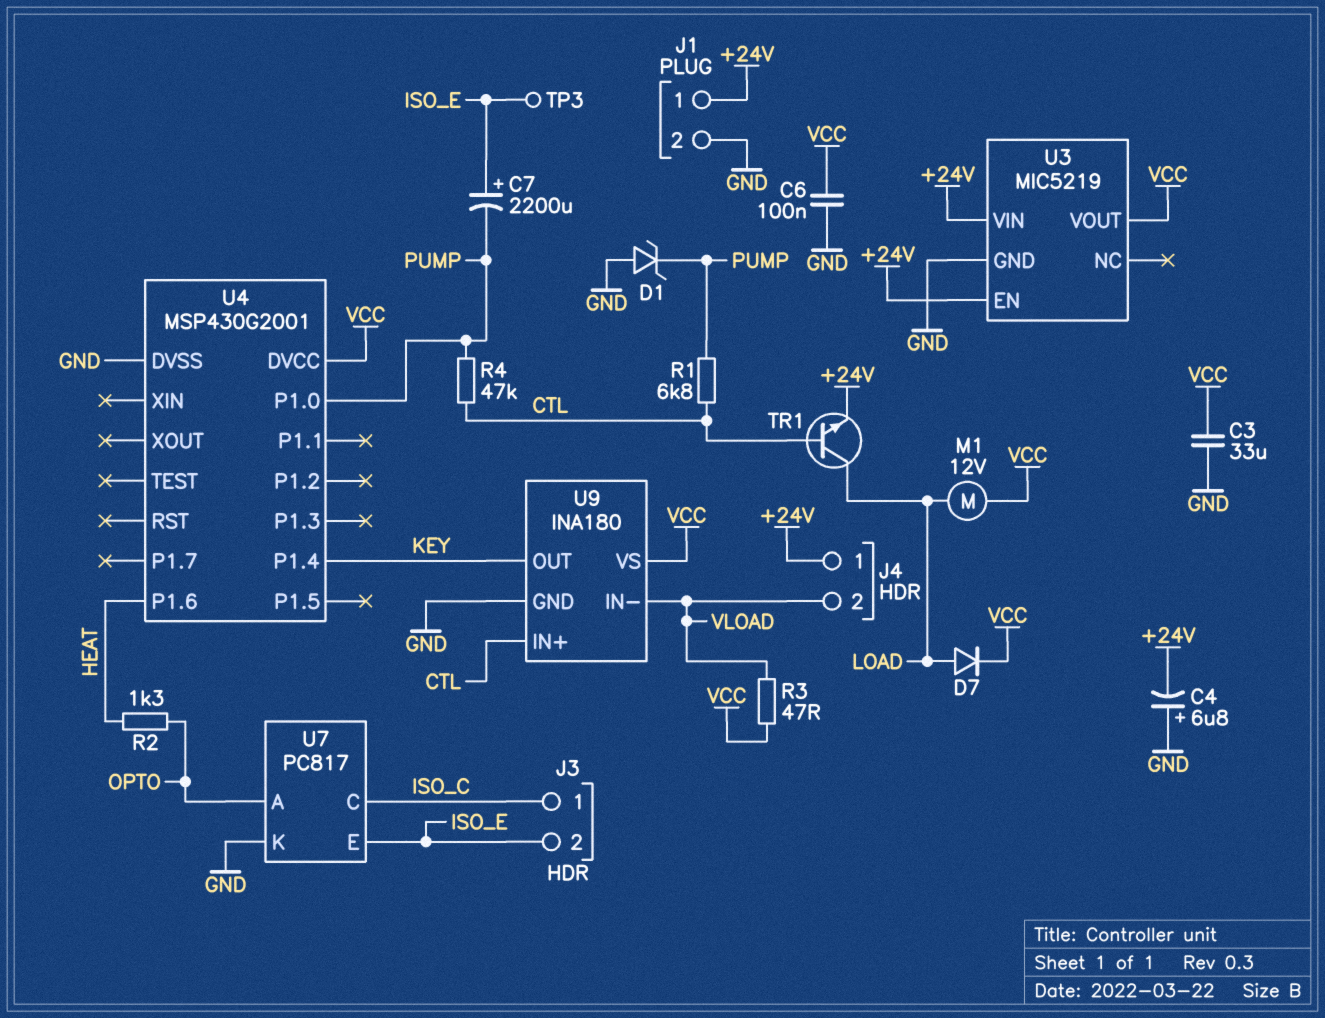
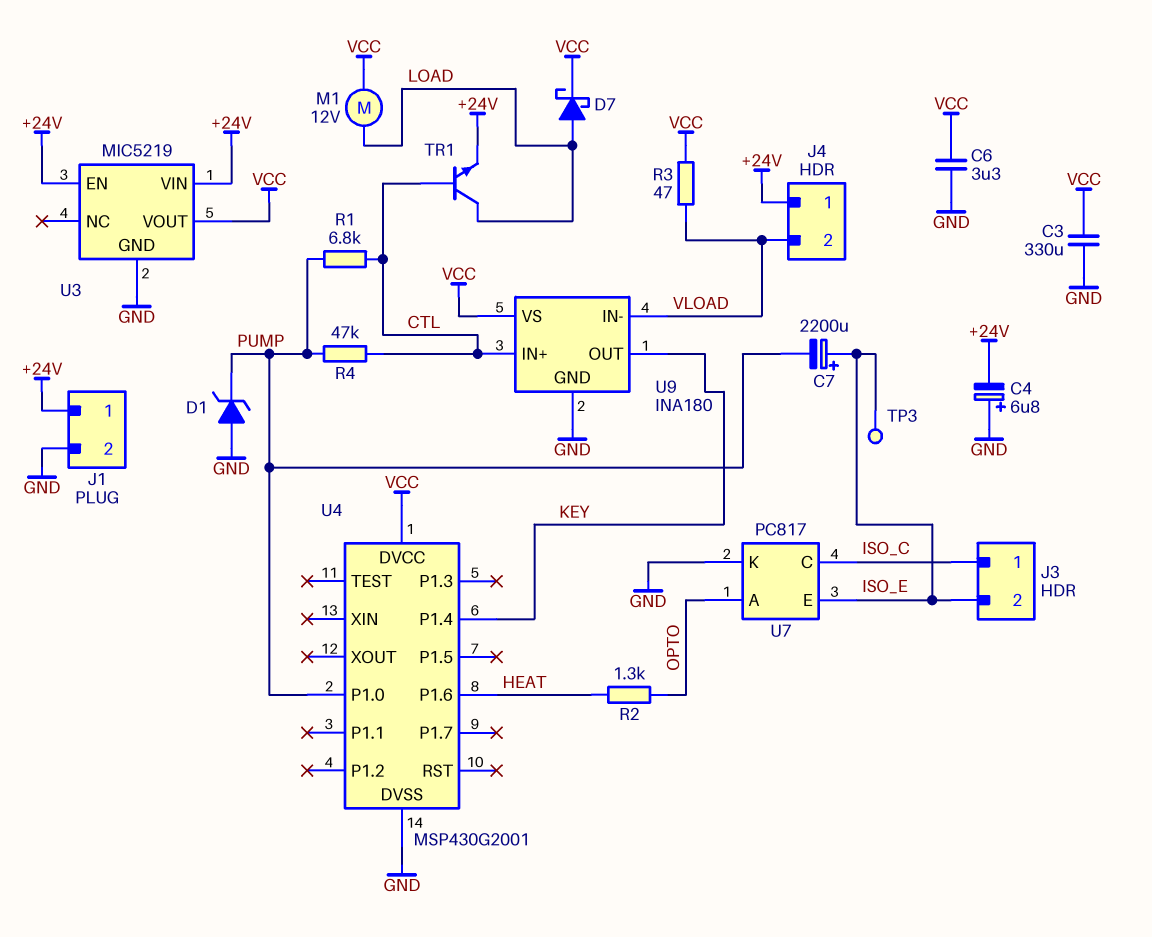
C3: 33uF (GND, VCC) -> 330uF (GND, VCC)
C6: 100nF (GND, VCC) -> 3.3uF (GND, VCC)
D7: diode (A LOAD, K VCC) -> schottky (A LOAD, K VCC)

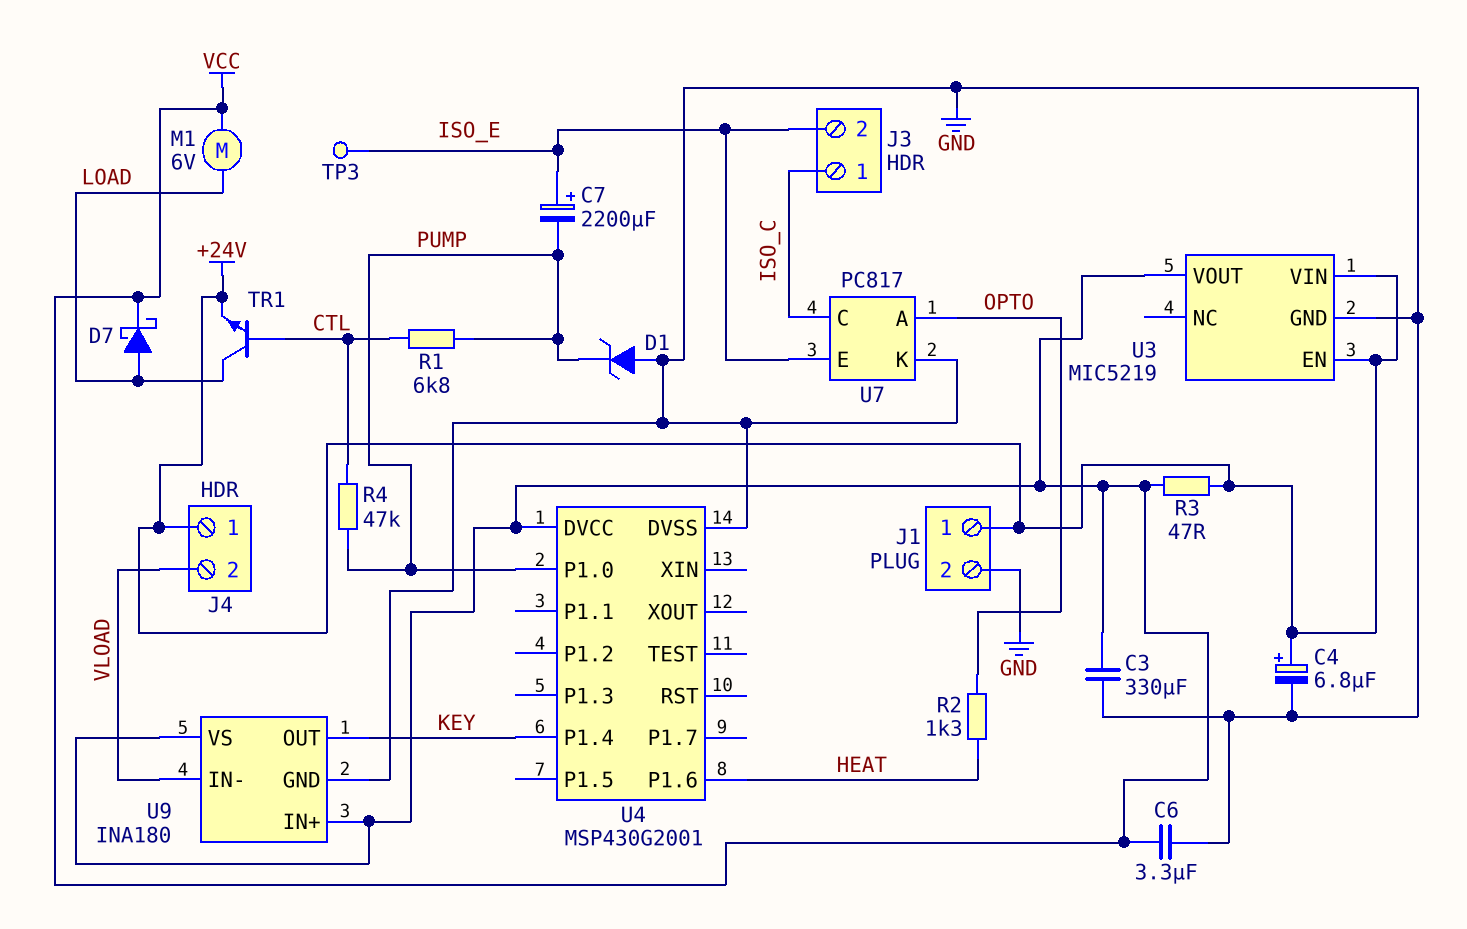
C4: 6.8uF (plus GND, minus +24V) -> 6.8uF (plus +24V, minus GND)
M1: motor 12V (LOAD, VCC) -> motor 6V (LOAD, VCC)
R3: 47 (VCC, VLOAD) -> 47 (+24V, VCC)
U9 pin IN+: CTL -> VCC

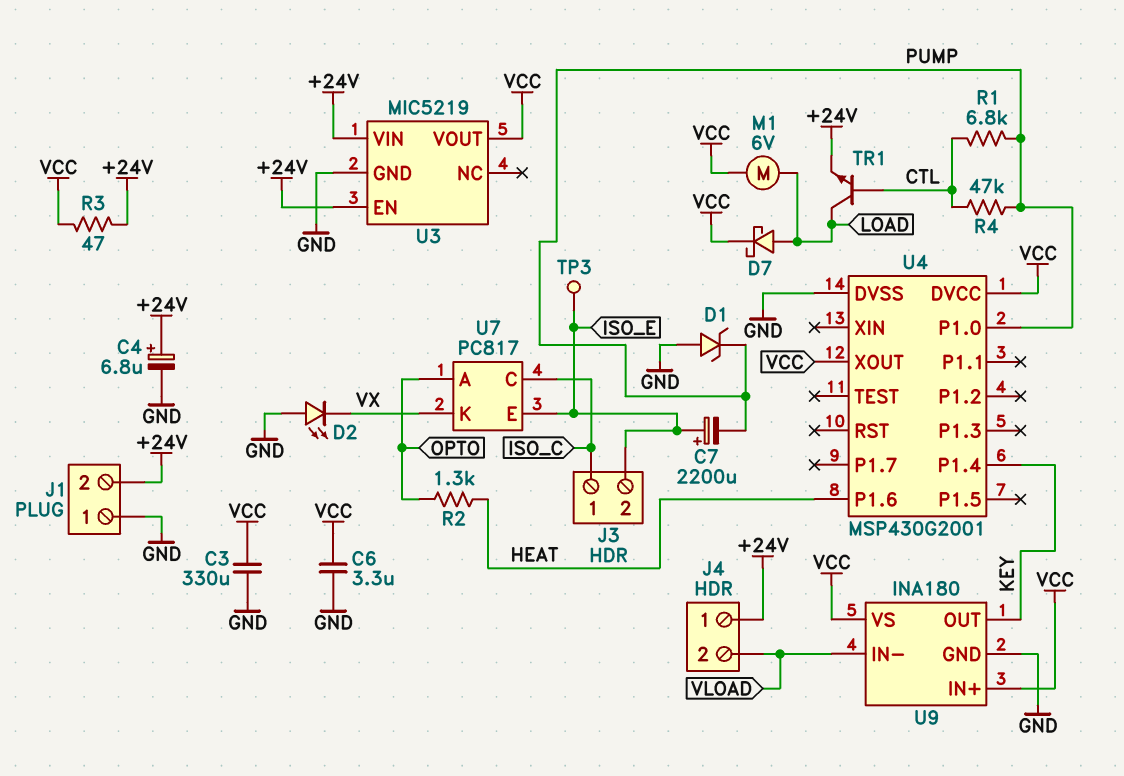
D2: none -> LED (A GND, K VX)
J1 pin 1: +24V -> GND
J1 pin 2: GND -> +24V
U4 pin XOUT: none -> VCC
U7 pin K: GND -> VX

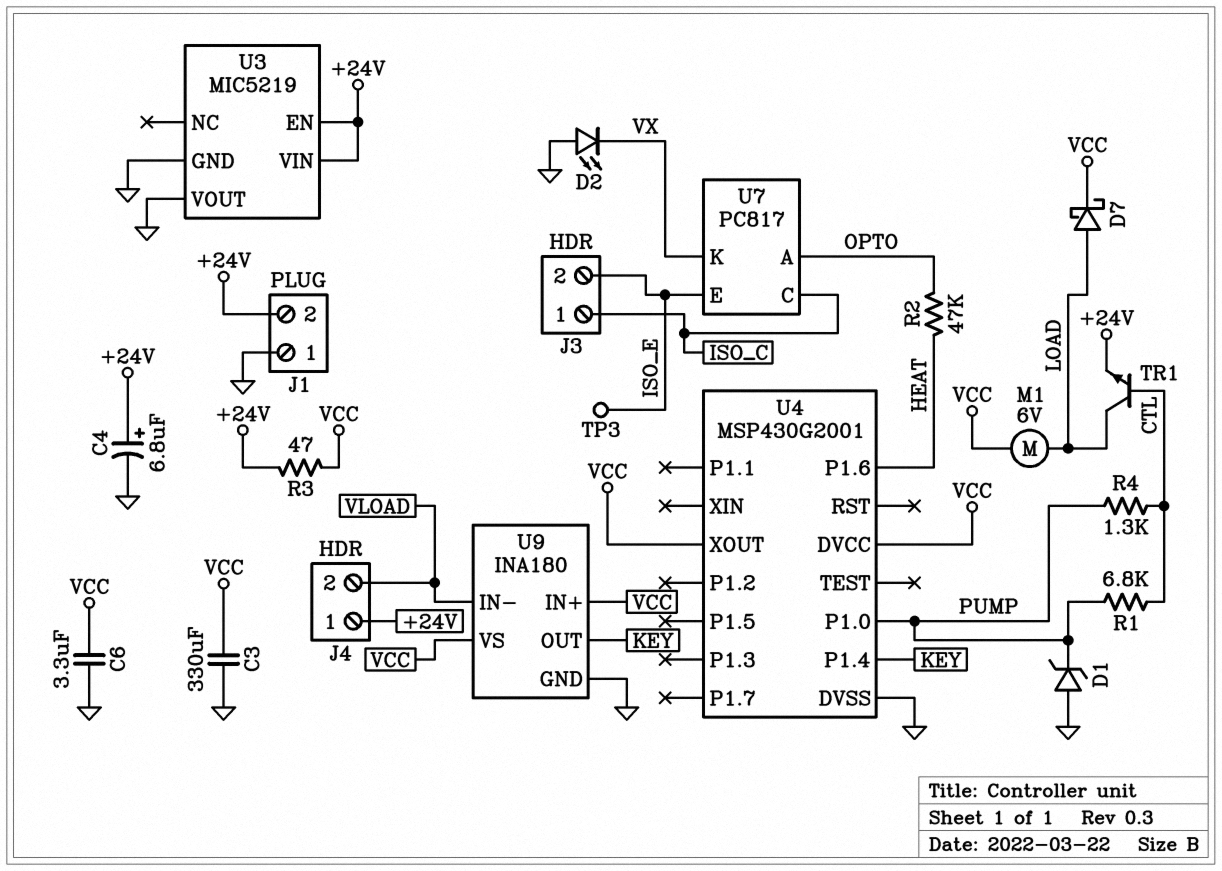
C7: 2200uF (plus ISO_E, minus PUMP) -> none
R2: 1.3k (HEAT, OPTO) -> 47k (HEAT, OPTO)
R4: 47k (CTL, PUMP) -> 1.3k (CTL, PUMP)
U3 pin VOUT: VCC -> GND

